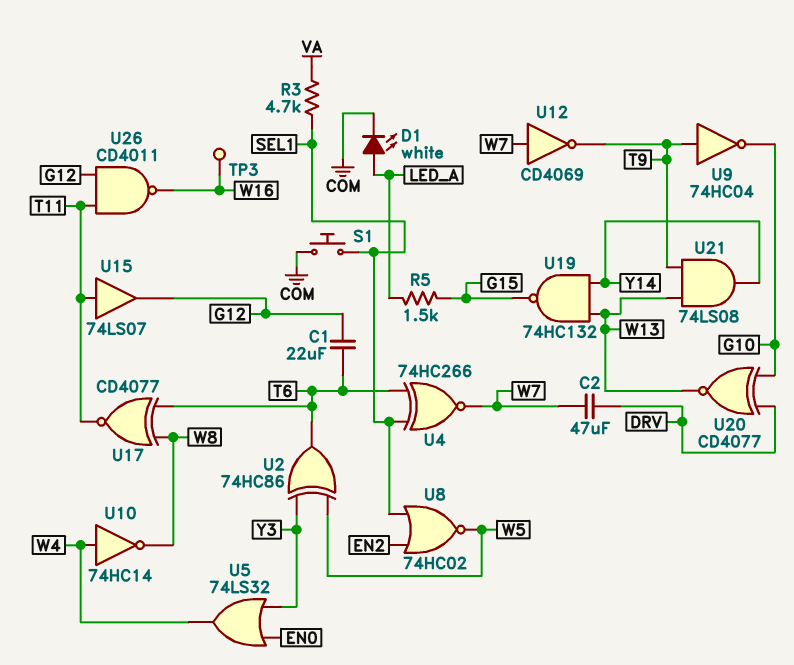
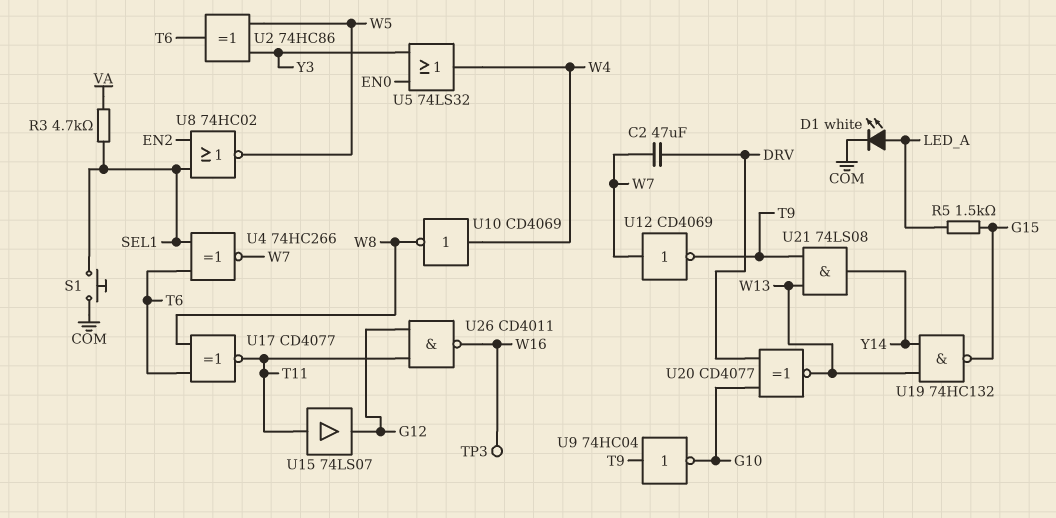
C1: 22uF (G12, T6) -> none
U10: NOT 74HC14 (in W4, out W8) -> NOT CD4069 (in W4, out W8)

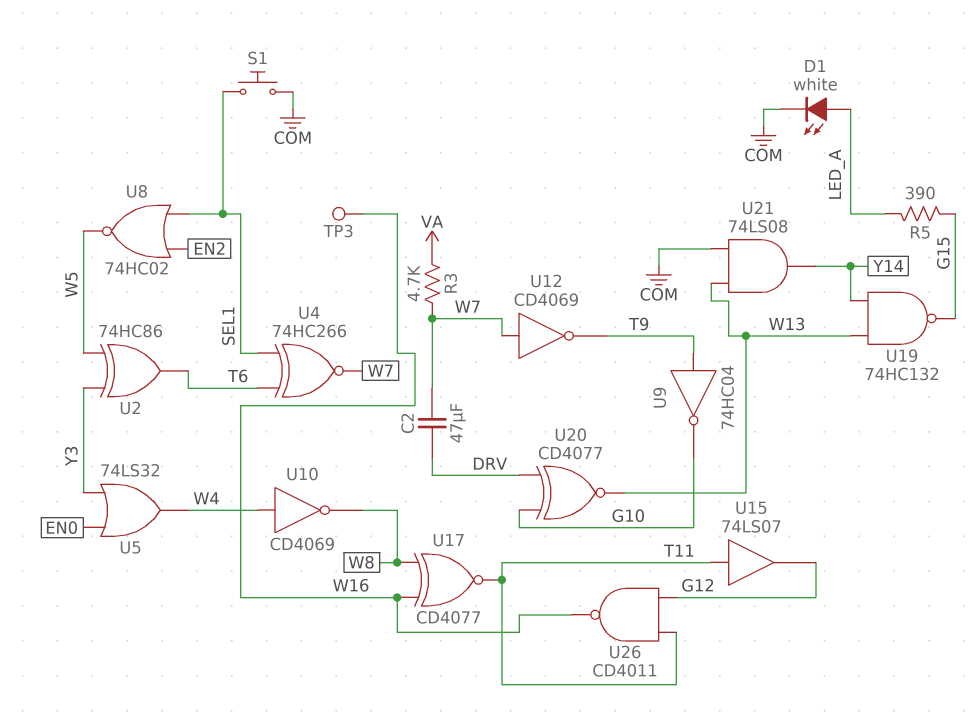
R3: 4.7k (SEL1, VA) -> 4.7k (VA, W7)
R5: 1.5k (G15, LED_A) -> 390 (G15, LED_A)
U17: XNOR CD4077 (in T6, in W8, out T11) -> XNOR CD4077 (in W8, in W16, out T11)
U21: AND 74LS08 (in T9, in W13, out Y14) -> AND 74LS08 (in COM, in W13, out Y14)

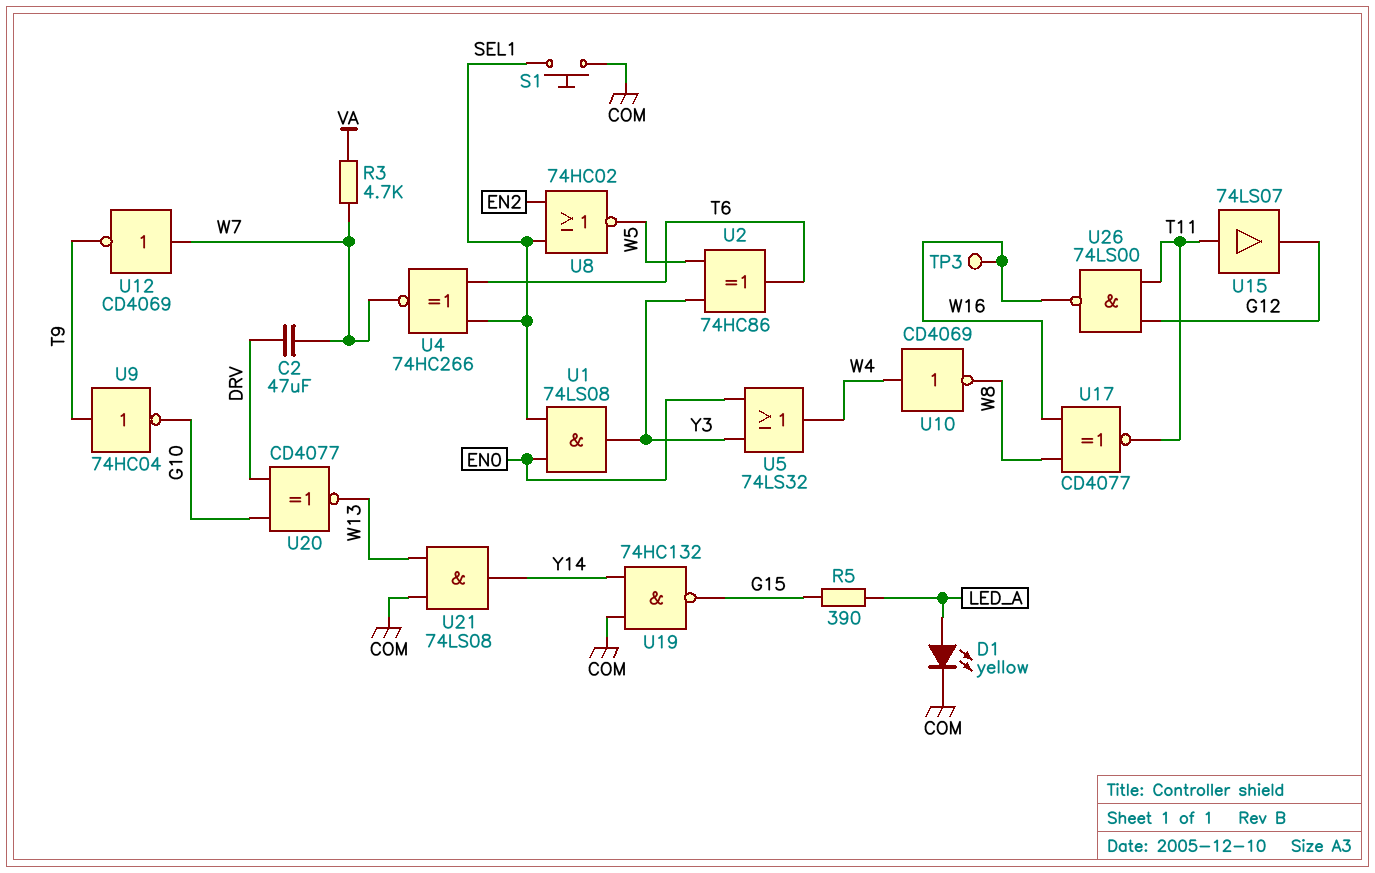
D1: LED white (A LED_A, K COM) -> LED yellow (A LED_A, K COM)
U1: none -> AND 74LS08 (in EN0, in SEL1, out Y3)
U19: NAND 74HC132 (in W13, in Y14, out G15) -> NAND 74HC132 (in COM, in Y14, out G15)
U26: NAND CD4011 (in G12, in T11, out W16) -> NAND 74LS00 (in G12, in T11, out W16)

